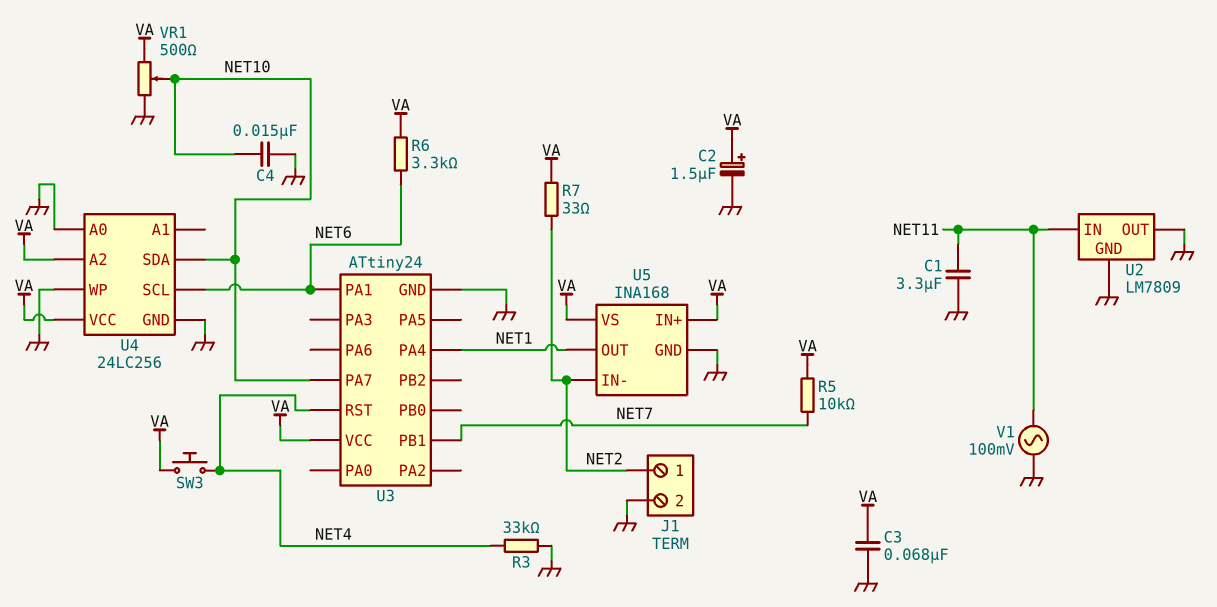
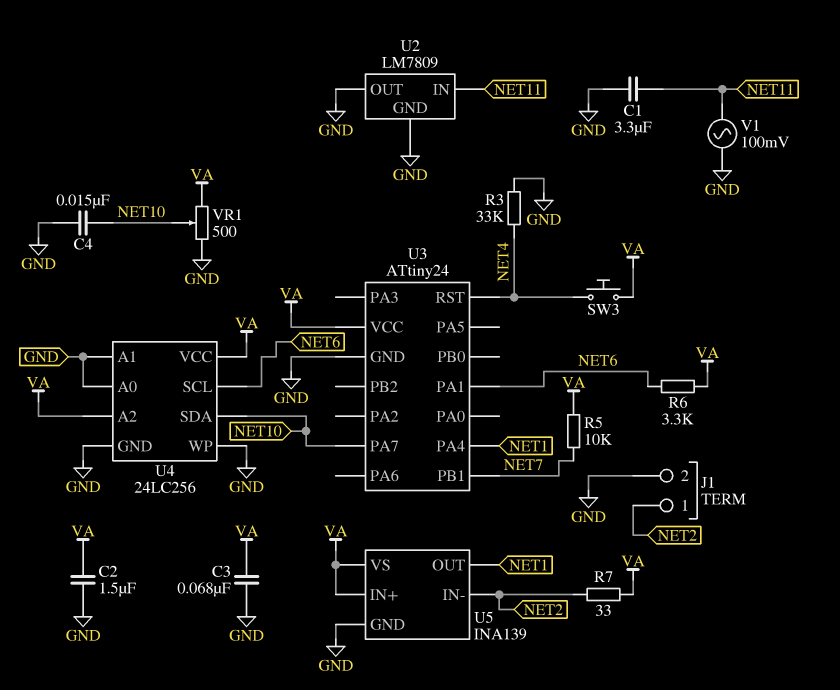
C2: 1.5uF (plus VA, minus GND) -> 1.5uF (GND, VA)
U4 pin A1: none -> GND
U5: INA168 -> INA139

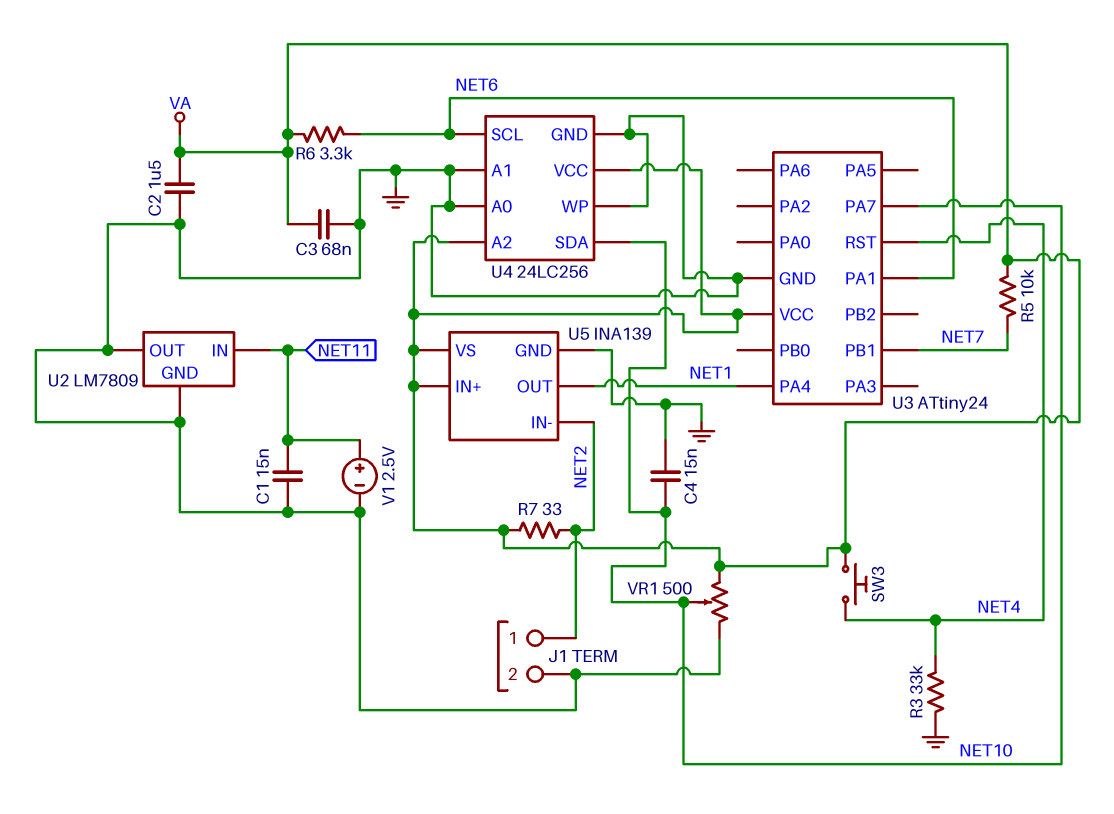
C1: 3.3uF (GND, NET11) -> 15nF (GND, NET11)
V1: AC 100mV (GND, NET11) -> 2.5V (plus NET11, minus GND)

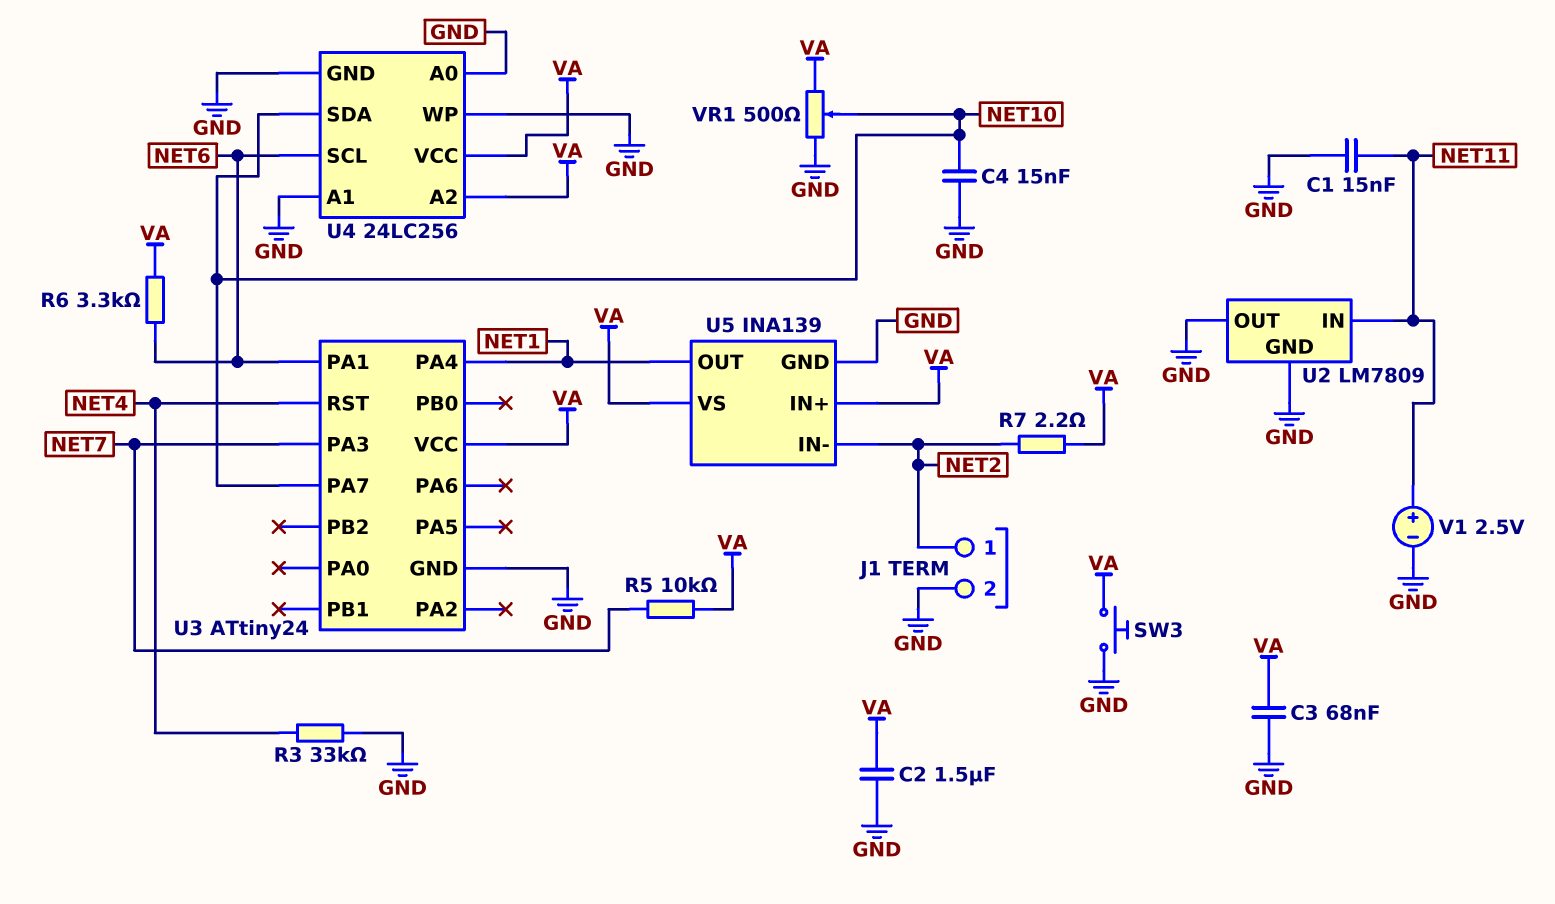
R7: 33 (NET2, VA) -> 2.2 (NET2, VA)
SW3: button (NET4, VA) -> button (GND, VA)
U3 pin PA3: none -> NET7
U3 pin PB1: NET7 -> none

